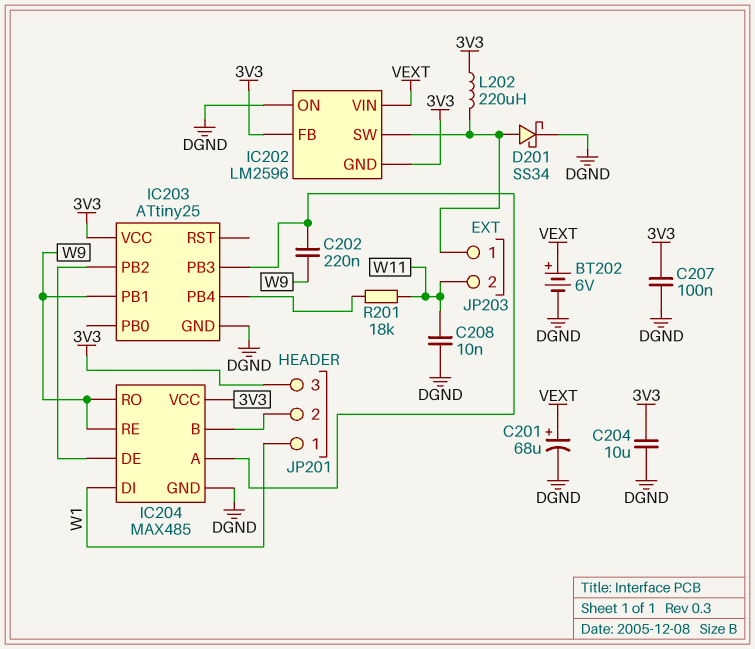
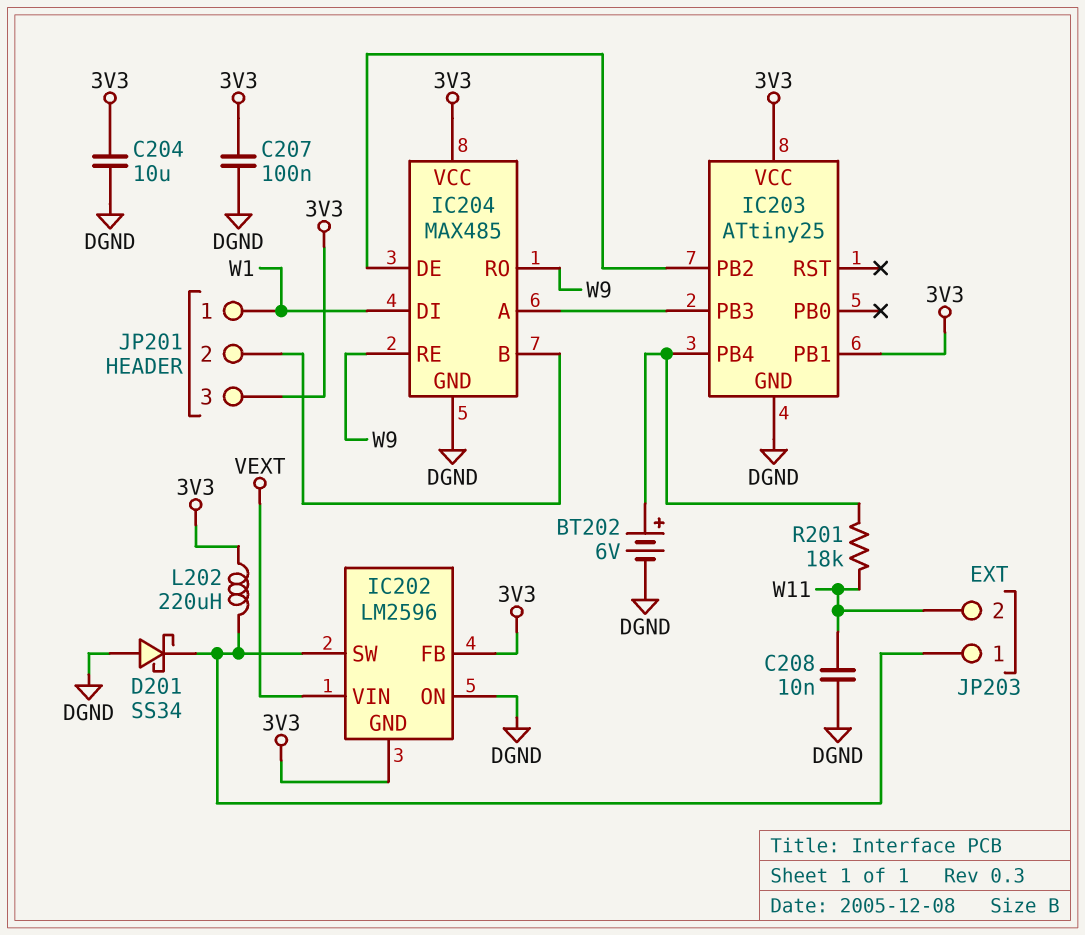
BT202: 6V (plus VEXT, minus DGND) -> 6V (plus IC203/PB4, minus DGND)
C201: 68uF (plus VEXT, minus DGND) -> none
C202: 220nF (IC203/PB3, W9) -> none
D201: schottky SS34 (A IC202/SW, K DGND) -> schottky SS34 (A DGND, K IC202/SW)
IC203 pin PB1: W9 -> 3V3

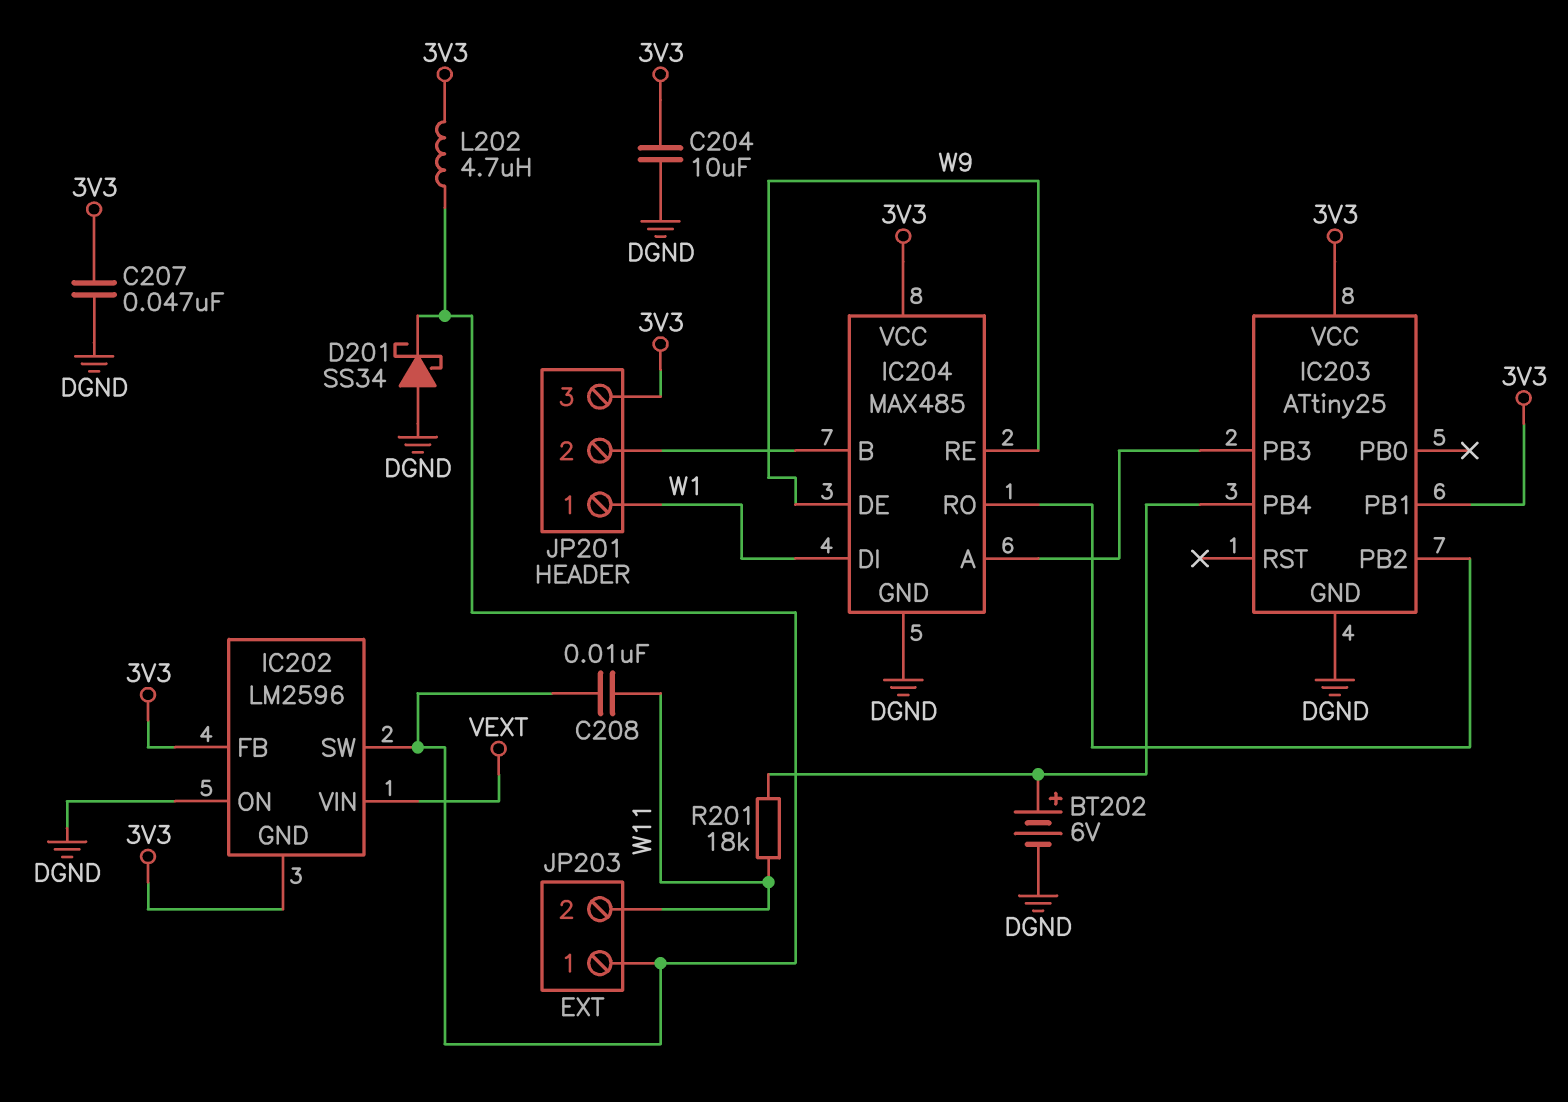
C207: 100nF (3V3, DGND) -> 47nF (3V3, DGND)
C208: 10nF (DGND, W11) -> 10nF (IC202/SW, W11)
IC204 pin DE: IC203/PB2 -> W9
IC204 pin RO: W9 -> IC203/PB2
L202: 220uH (3V3, IC202/SW) -> 4.7uH (3V3, IC202/SW)

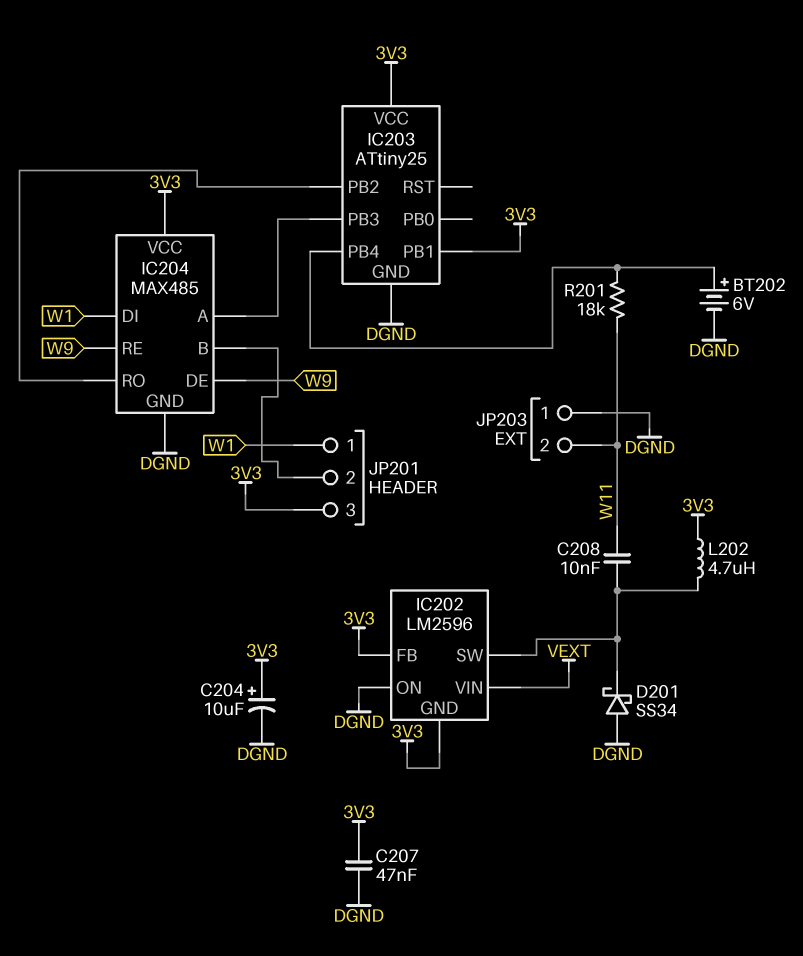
C204: 10uF (3V3, DGND) -> 10uF (plus 3V3, minus DGND)
JP203 pin 1: IC202/SW -> DGND

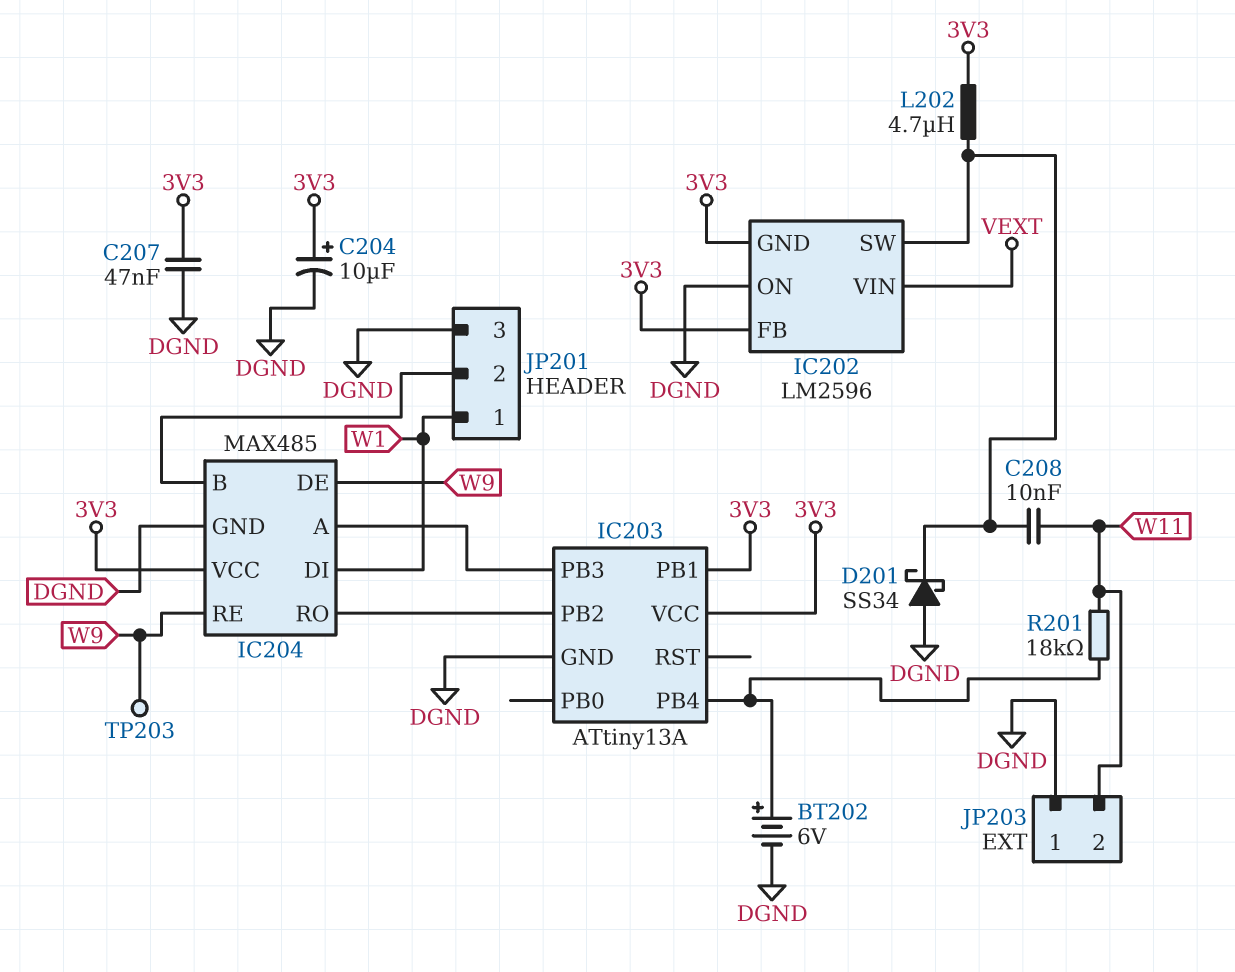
IC203: ATtiny25 -> ATtiny13A
JP201 pin 3: 3V3 -> DGND
TP203: none -> test point (W9)

